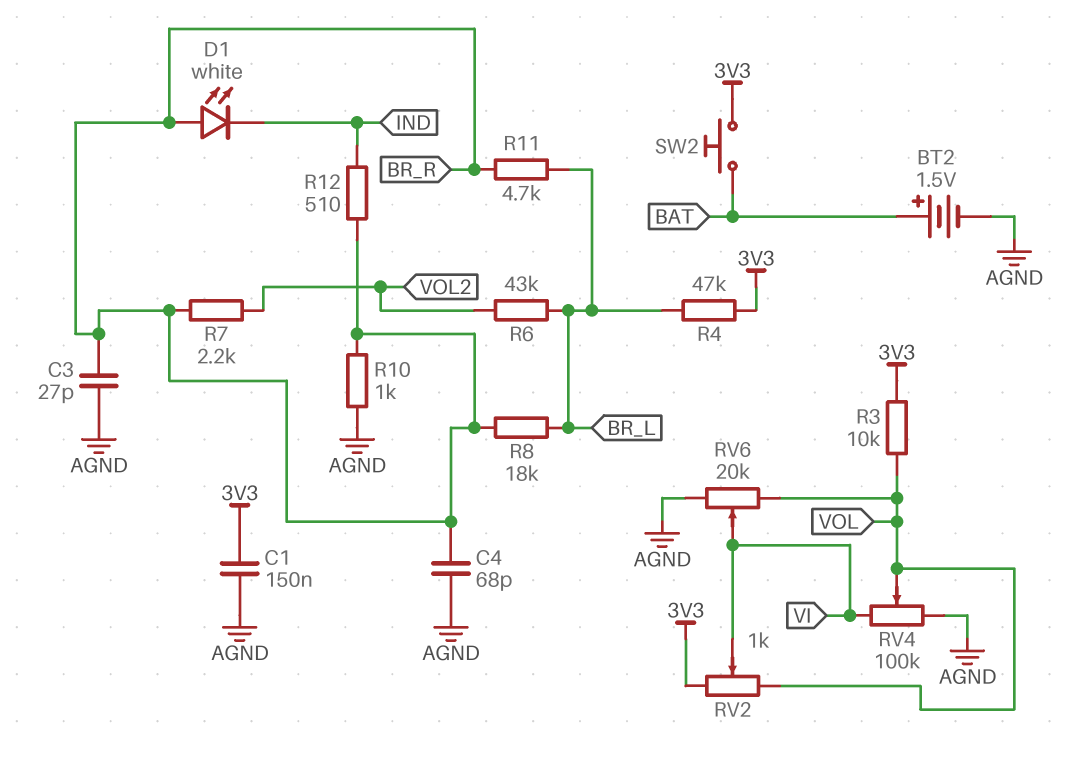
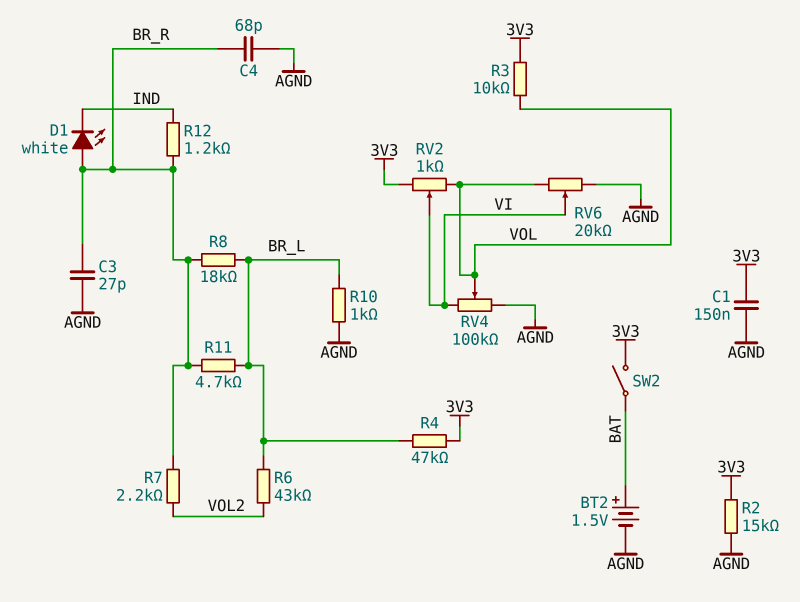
R2: none -> 15k (3V3, AGND)
R10: 1k (AGND, BR_R) -> 1k (AGND, BR_L)
R12: 510 (BR_R, IND) -> 1.2k (BR_R, IND)
SW2: button (3V3, BAT) -> switch (3V3, BAT)

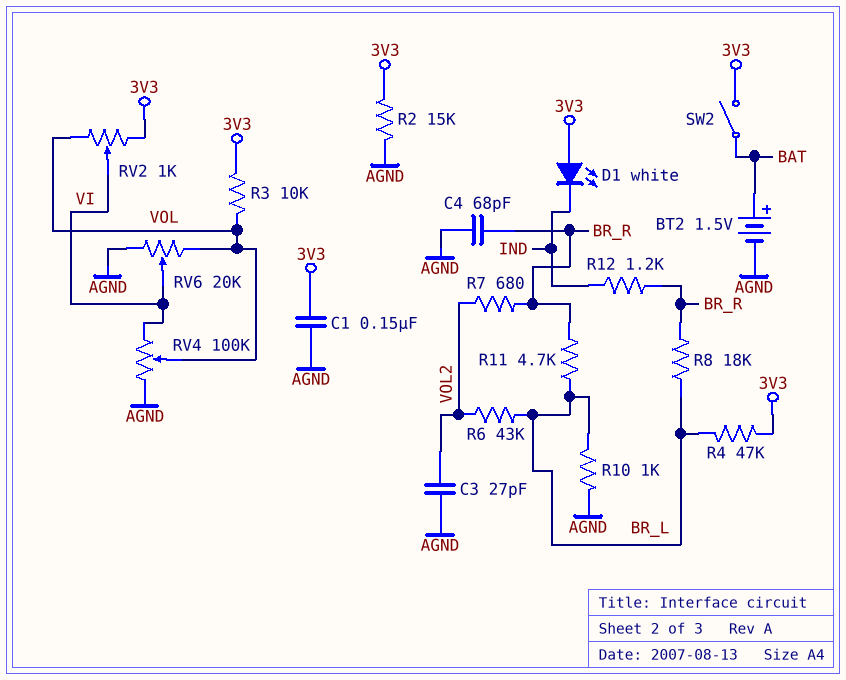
C3: 27pF (AGND, BR_R) -> 27pF (AGND, VOL2)
D1: LED white (A BR_R, K IND) -> LED white (A 3V3, K IND)
R7: 2.2k (BR_R, VOL2) -> 680 (BR_R, VOL2)

